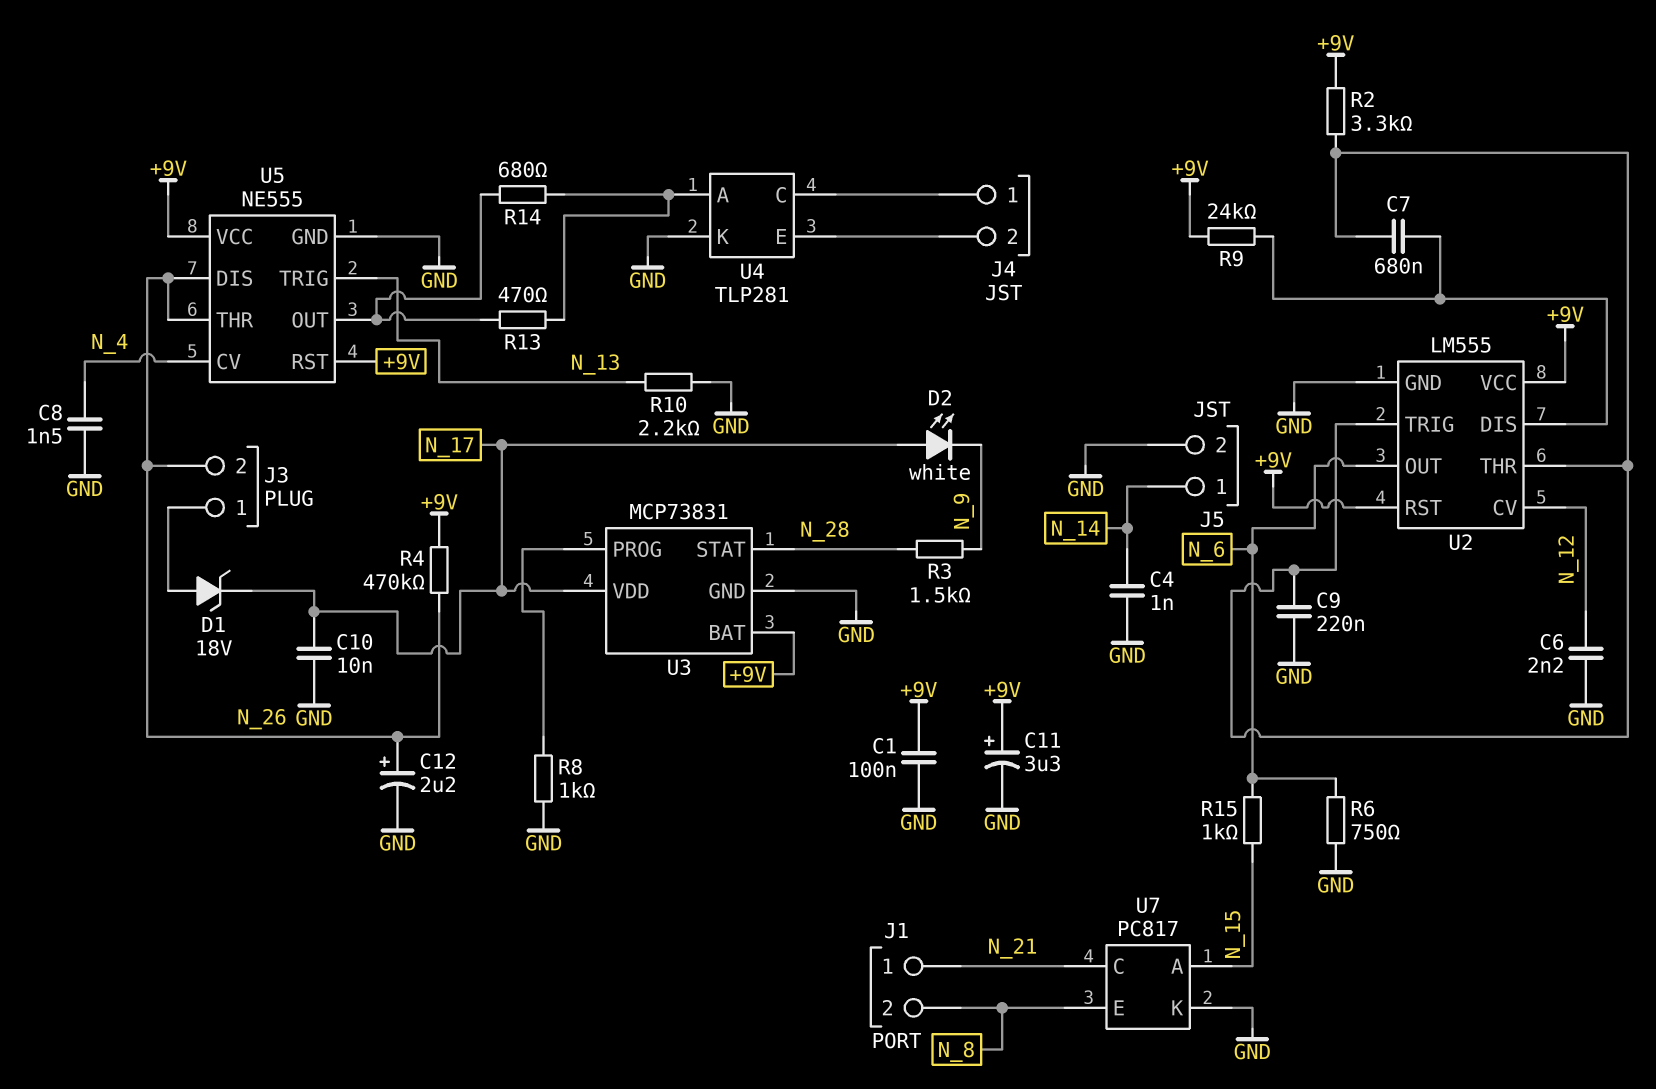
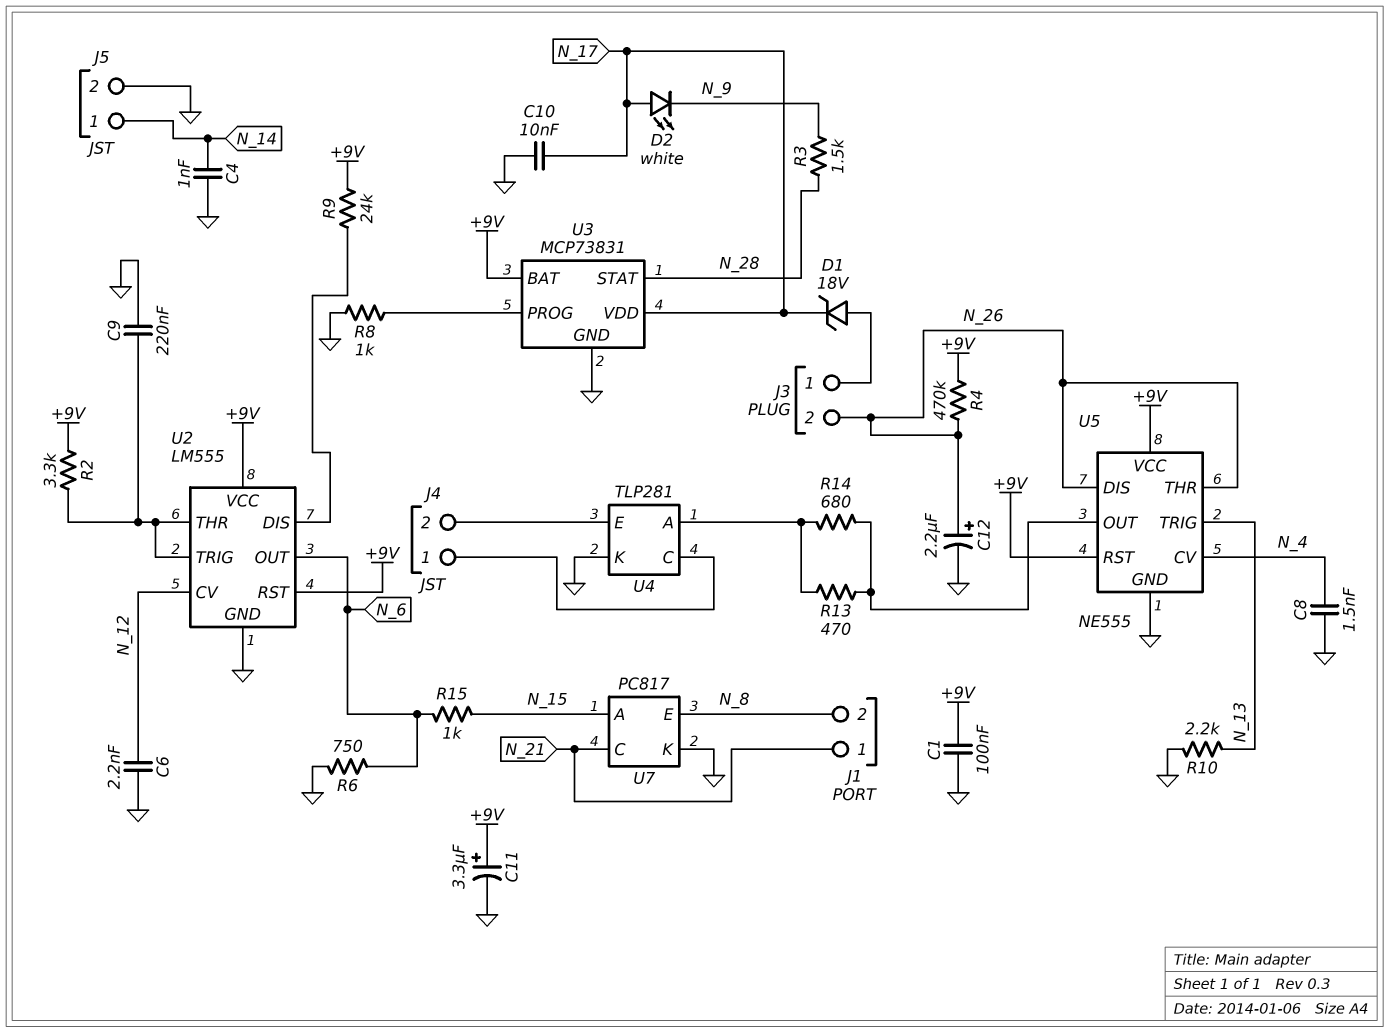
C7: 680nF (U2/DIS, U2/THR) -> none

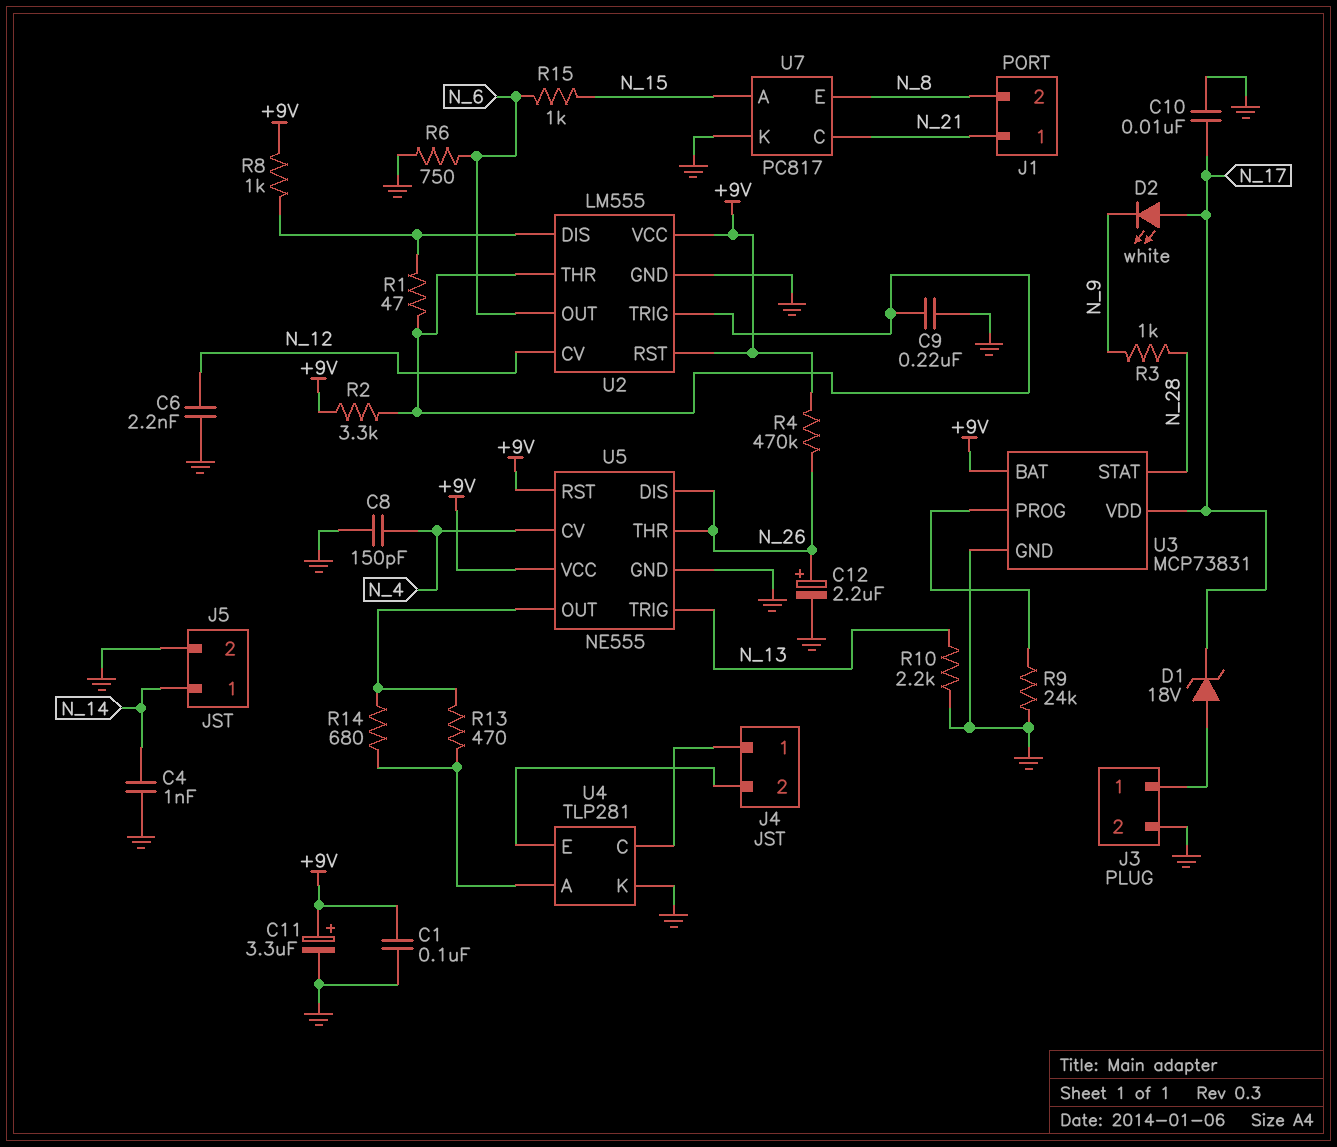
C8: 1.5nF (GND, N_4) -> 150pF (GND, N_4)
J3 pin 2: N_26 -> GND
R1: none -> 47 (U2/DIS, U2/THR)
R3: 1.5k (N_9, N_28) -> 1k (N_9, N_28)
R8: 1k (GND, U3/PROG) -> 1k (+9V, U2/DIS)
R9: 24k (+9V, U2/DIS) -> 24k (GND, U3/PROG)

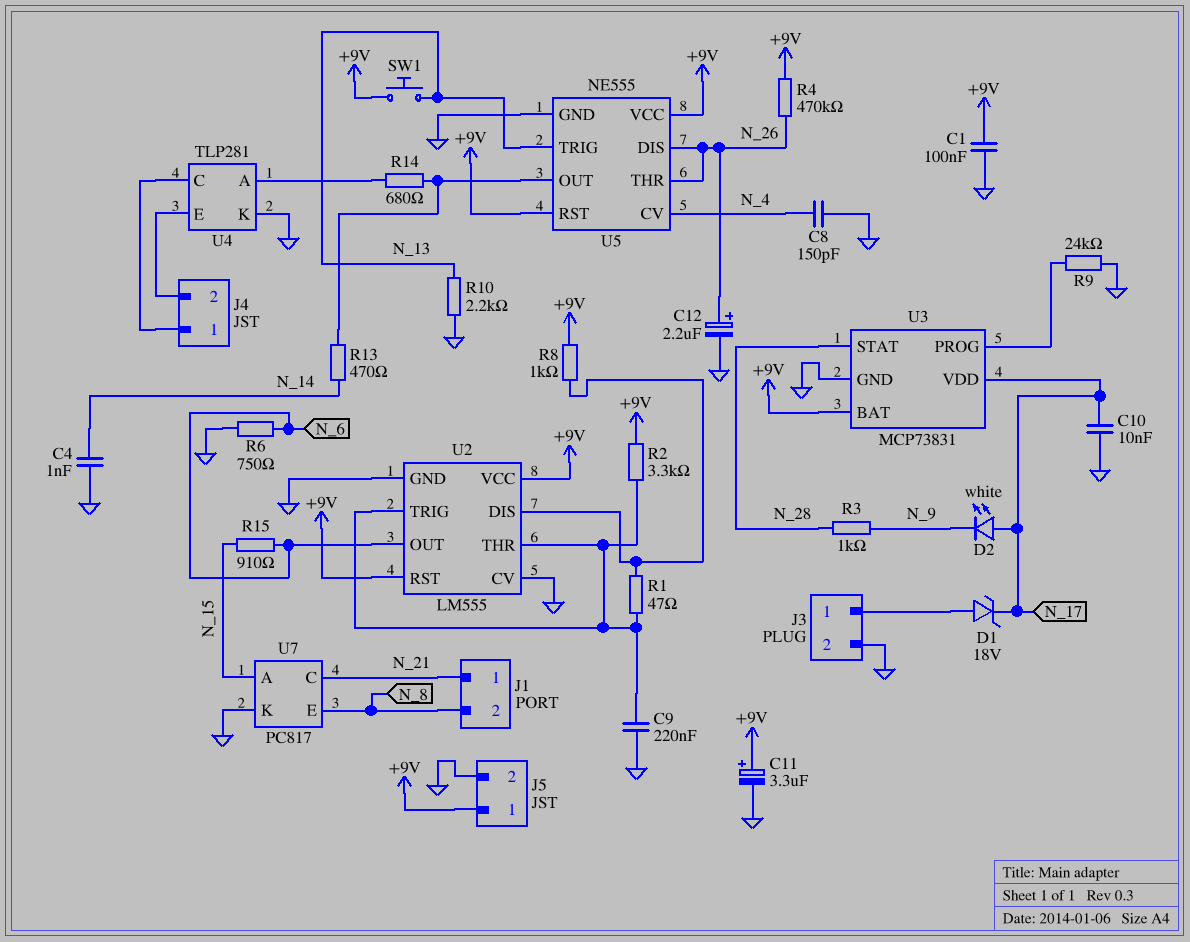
C6: 2.2nF (GND, N_12) -> none
J5 pin 1: N_14 -> +9V
R13: 470 (U4/A, U5/OUT) -> 470 (N_14, U5/OUT)
R15: 1k (N_6, N_15) -> 910 (N_6, N_15)
SW1: none -> button (+9V, N_13)
U2 pin CV: N_12 -> GND

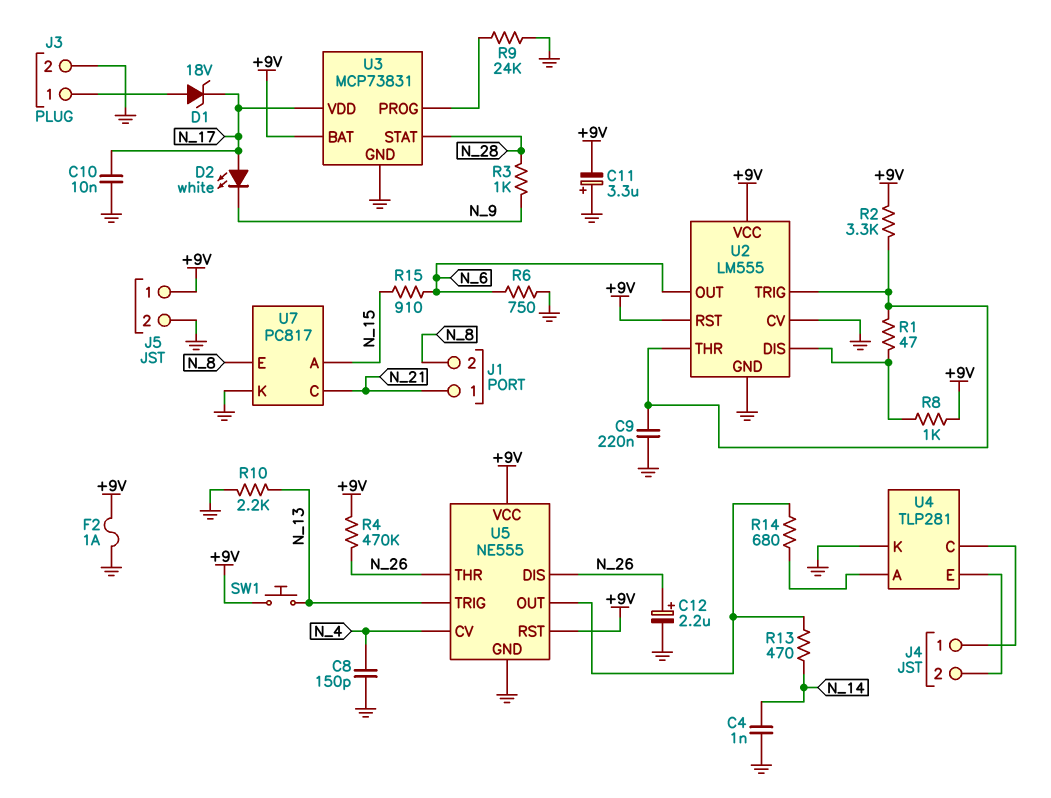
C1: 100nF (+9V, GND) -> none
C11: 3.3uF (plus +9V, minus GND) -> 3.3uF (plus GND, minus +9V)
F2: none -> 1A (+9V, GND)

